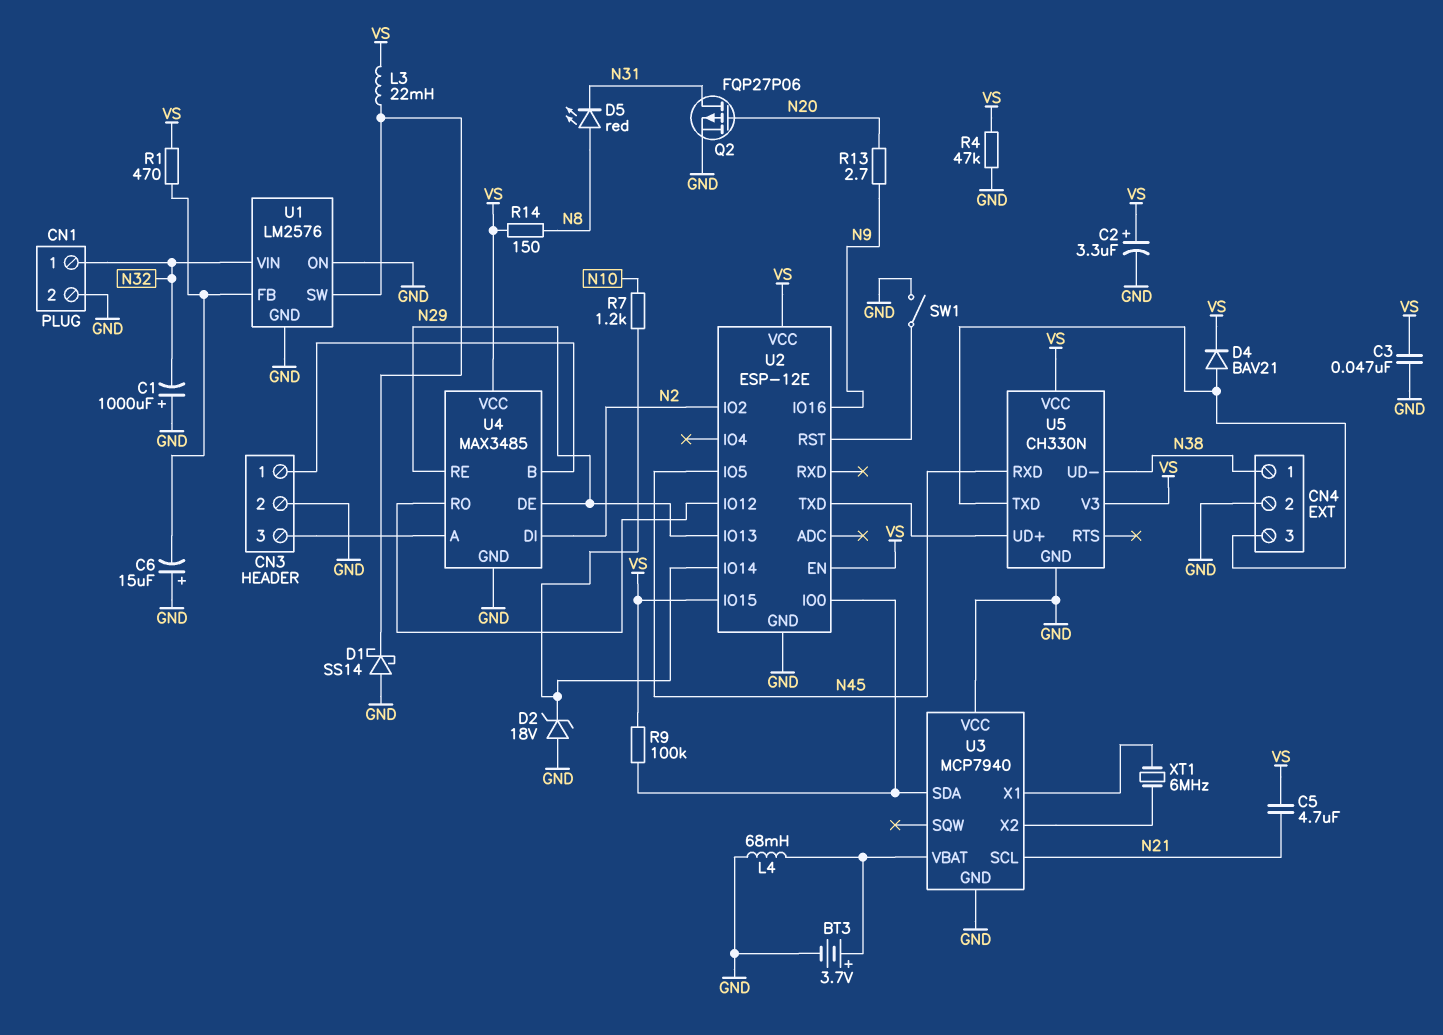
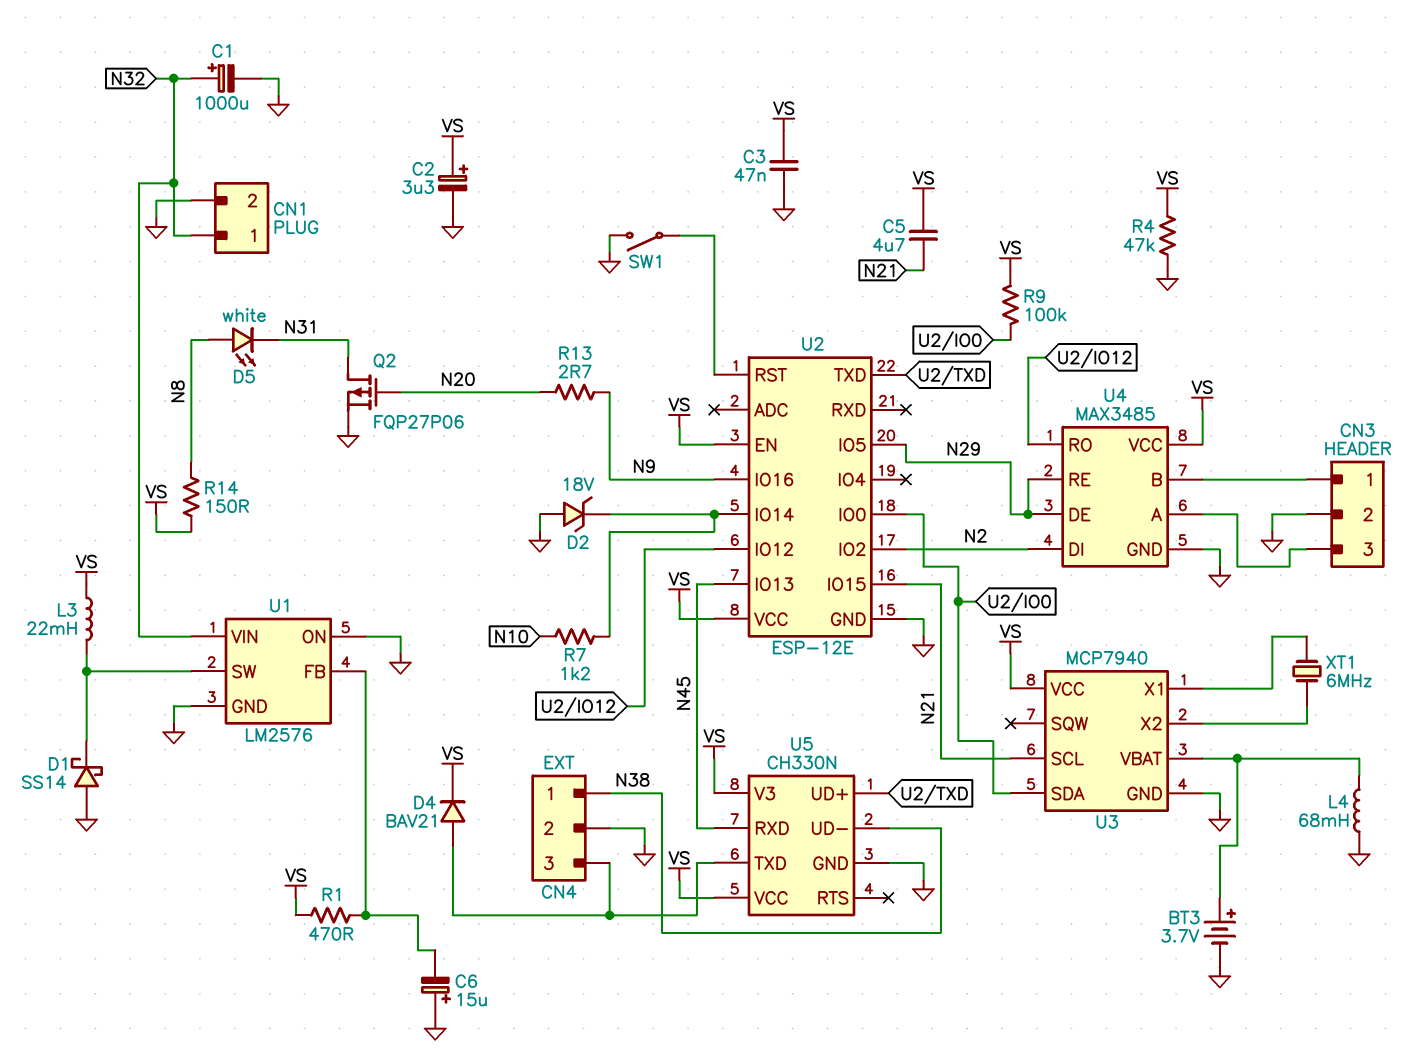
C1: 1000uF (plus GND, minus N32) -> 1000uF (plus N32, minus GND)
D5: LED red (A N8, K N31) -> LED white (A N8, K N31)
U2 pin IO5: N45 -> N29
U2 pin IO13: N29 -> N45
U2 pin IO15: VS -> N21
U3 pin VCC: GND -> VS

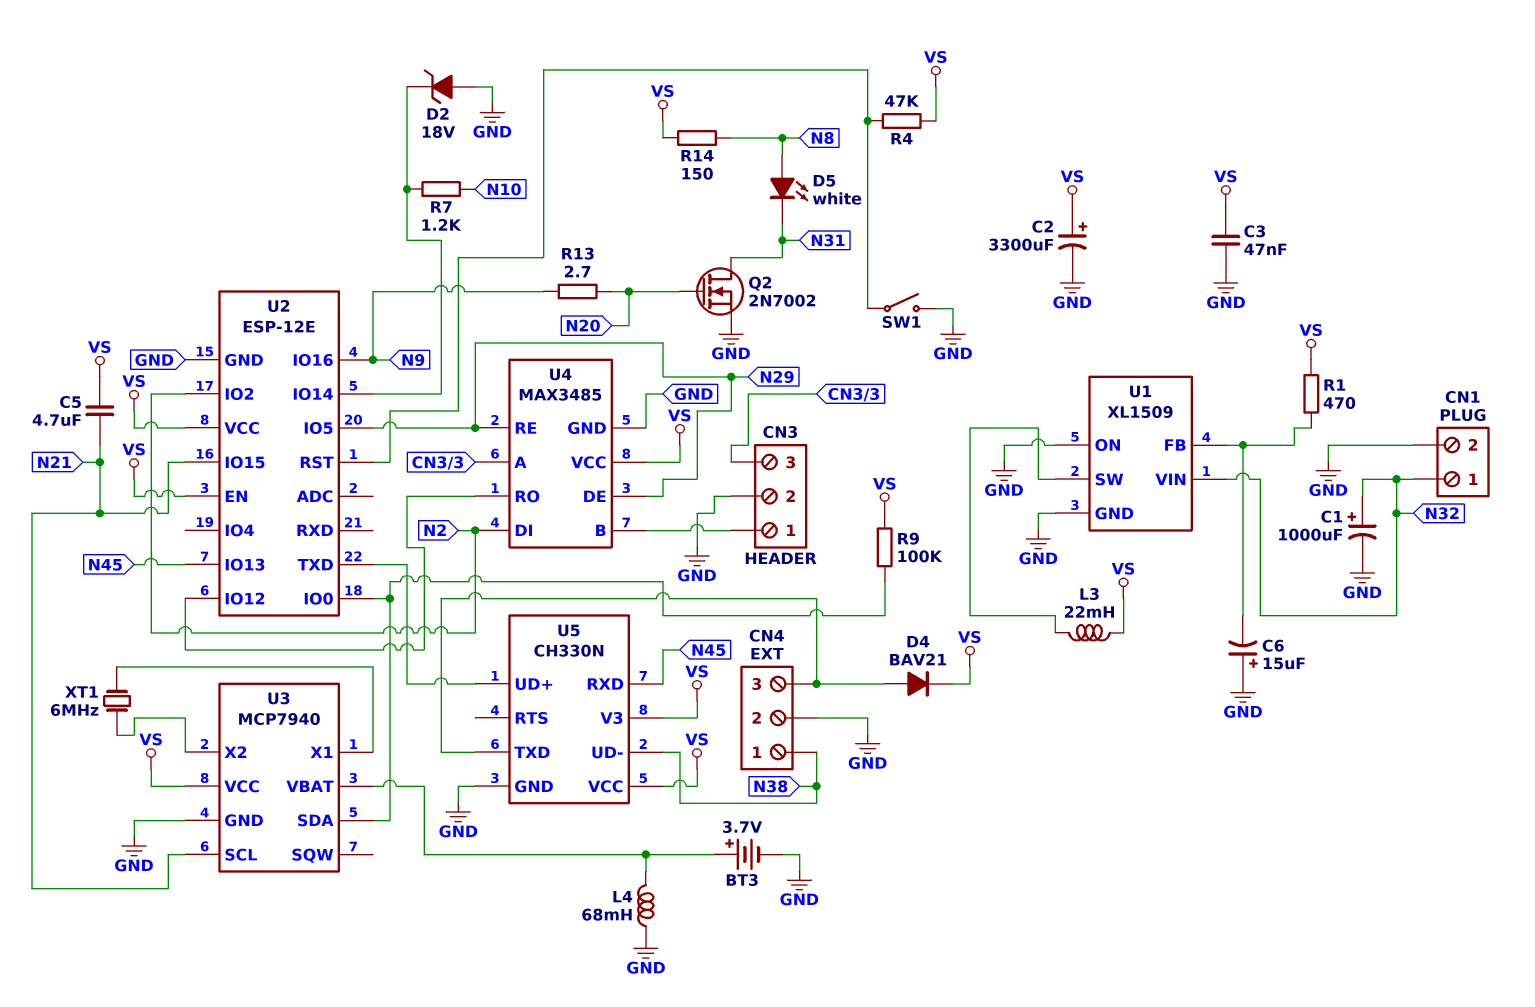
C2: 3.3uF (plus VS, minus GND) -> 3300uF (plus VS, minus GND)
D1: schottky SS14 (A GND, K U1/SW) -> none
Q2: PMOS FQP27P06 (G N20, D N31, S GND) -> NMOS 2N7002 (G N20, D N31, S GND)
R4: 47k (GND, VS) -> 47k (U2/RST, VS)
U1: LM2576 -> XL1509

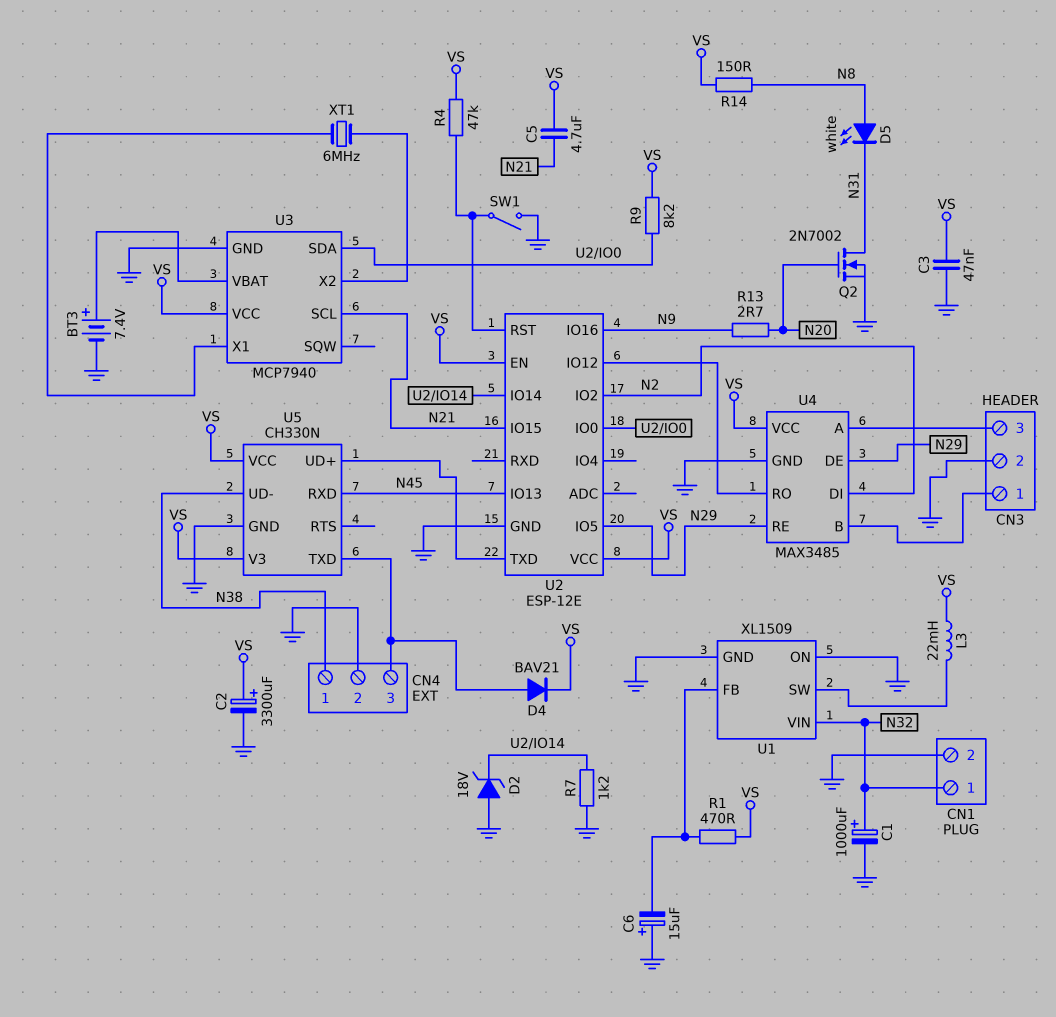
BT3: 3.7V (plus U3/VBAT, minus GND) -> 7.4V (plus U3/VBAT, minus GND)
L4: 68mH (GND, U3/VBAT) -> none
R7: 1.2k (N10, U2/IO14) -> 1.2k (GND, U2/IO14)
R9: 100k (U2/IO0, VS) -> 8.2k (U2/IO0, VS)

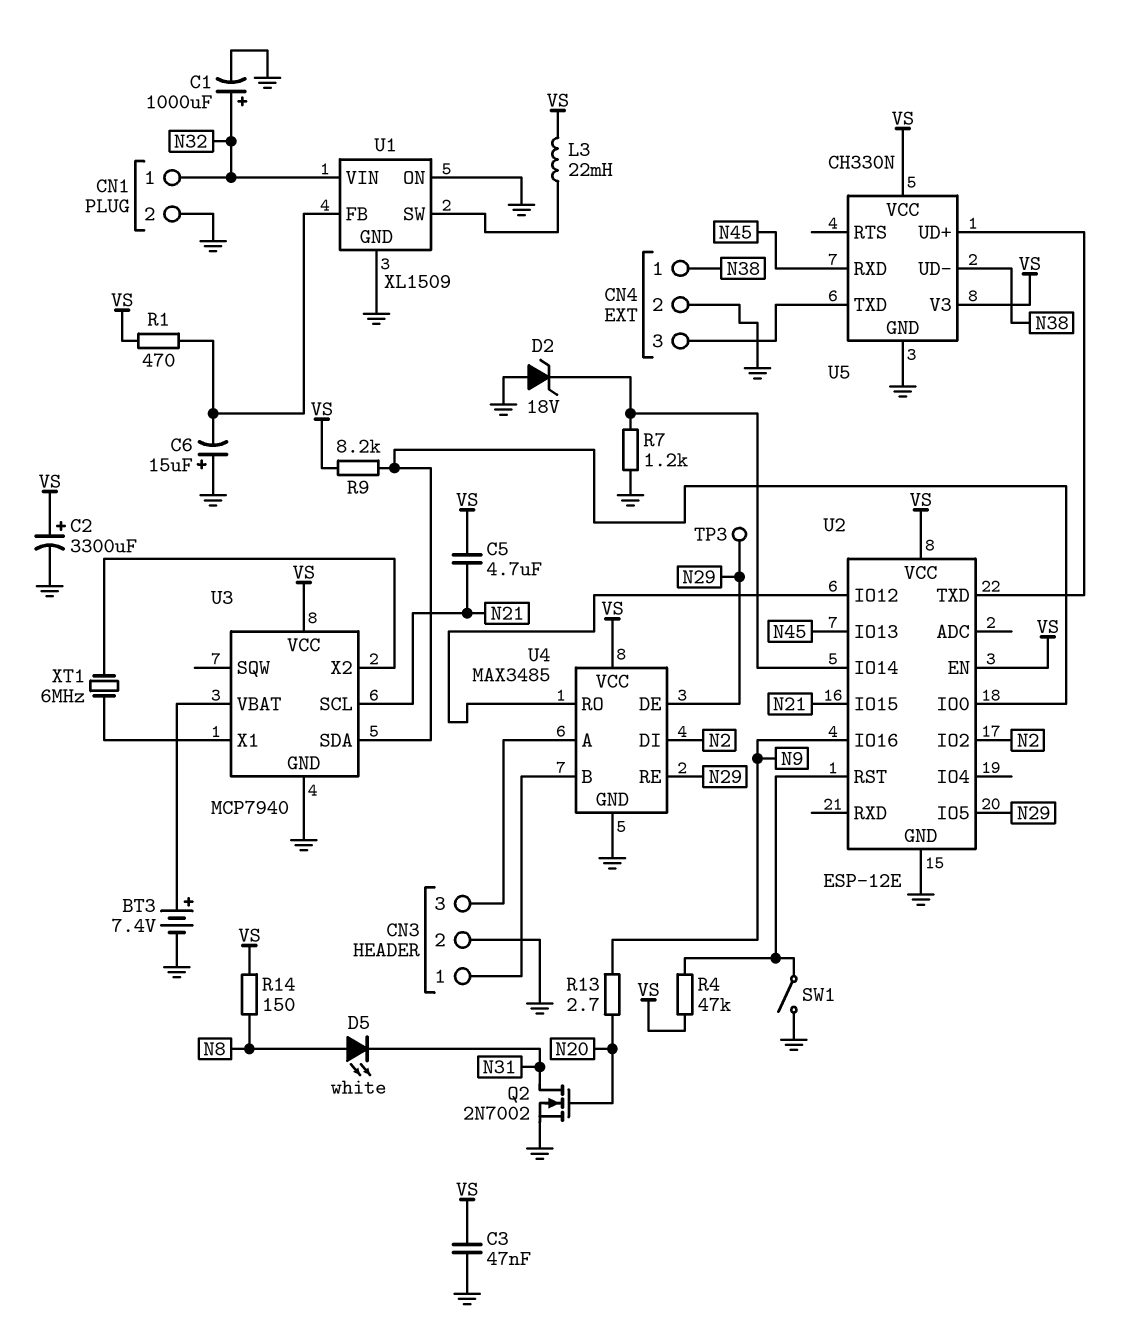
D4: diode BAV21 (A CN4/3, K VS) -> none
TP3: none -> test point (N29)

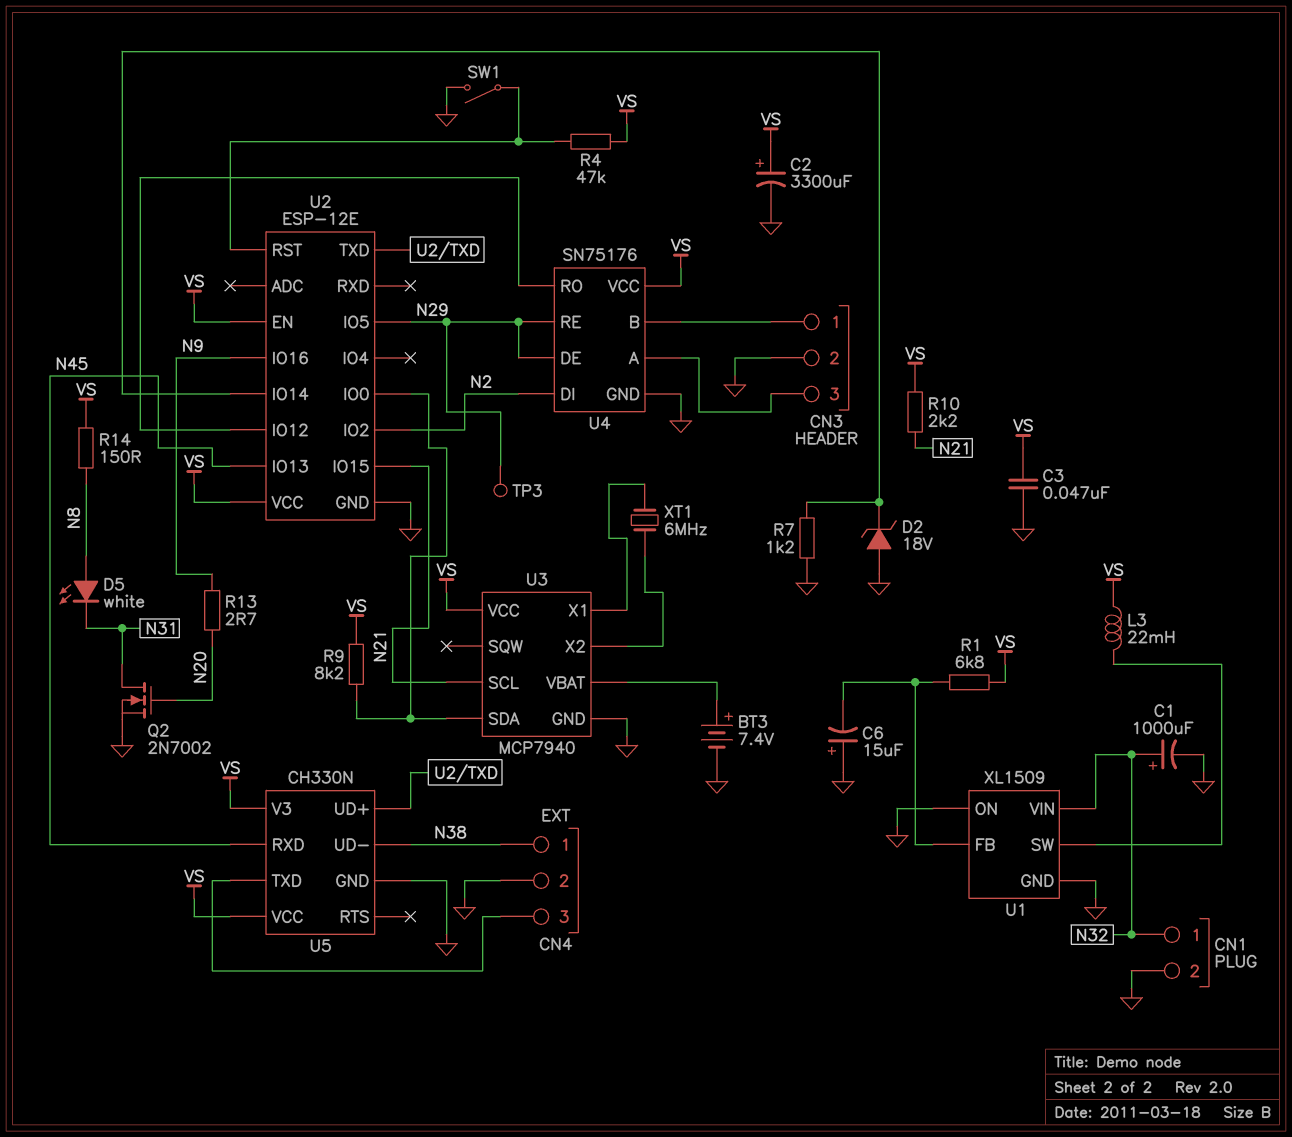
C5: 4.7uF (N21, VS) -> none
R1: 470 (U1/FB, VS) -> 6.8k (U1/FB, VS)
R10: none -> 2.2k (N21, VS)
U4: MAX3485 -> SN75176

